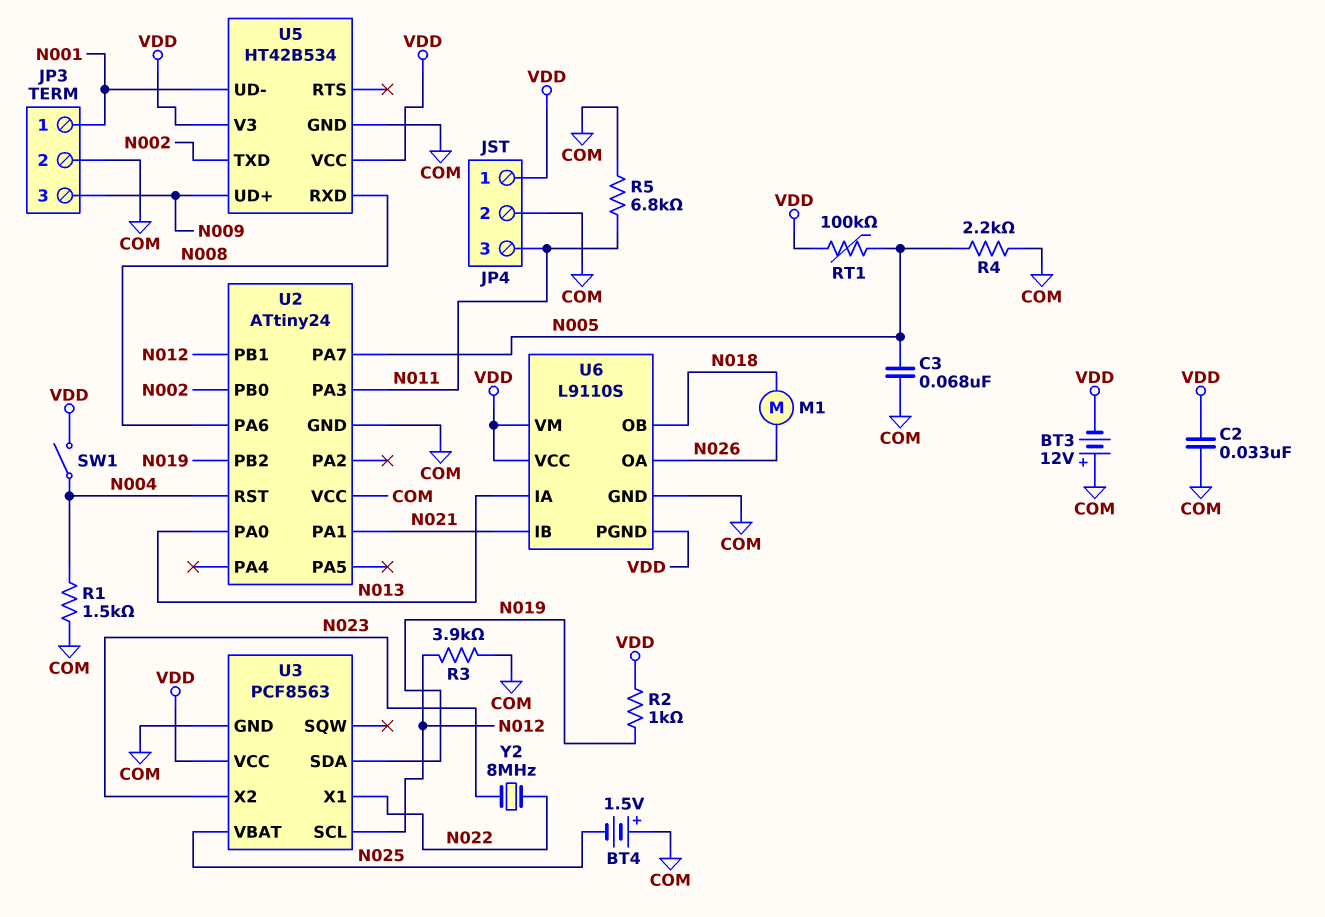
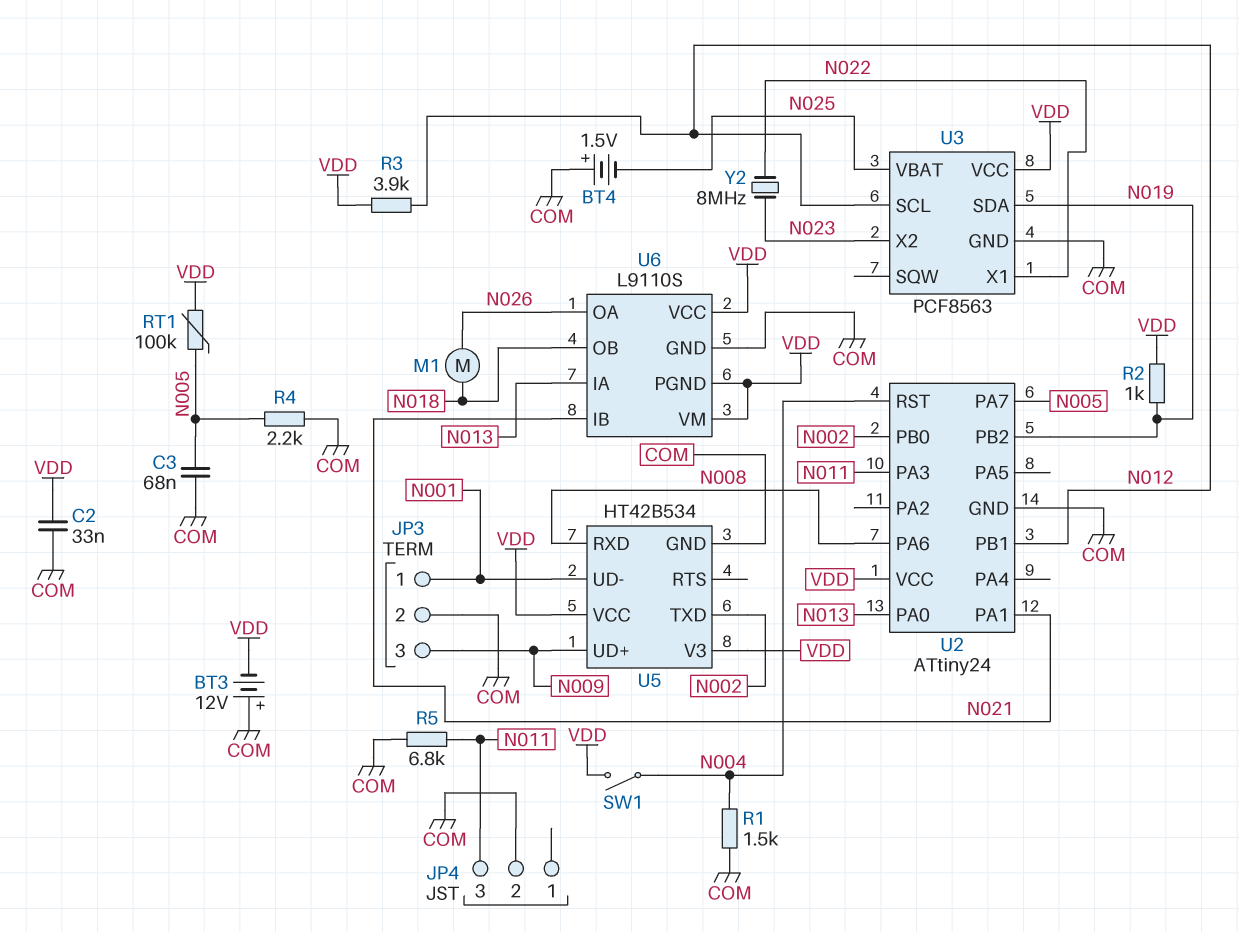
JP4 pin 1: VDD -> none
R3: 3.9k (COM, N012) -> 3.9k (N012, VDD)
U2 pin VCC: COM -> VDD

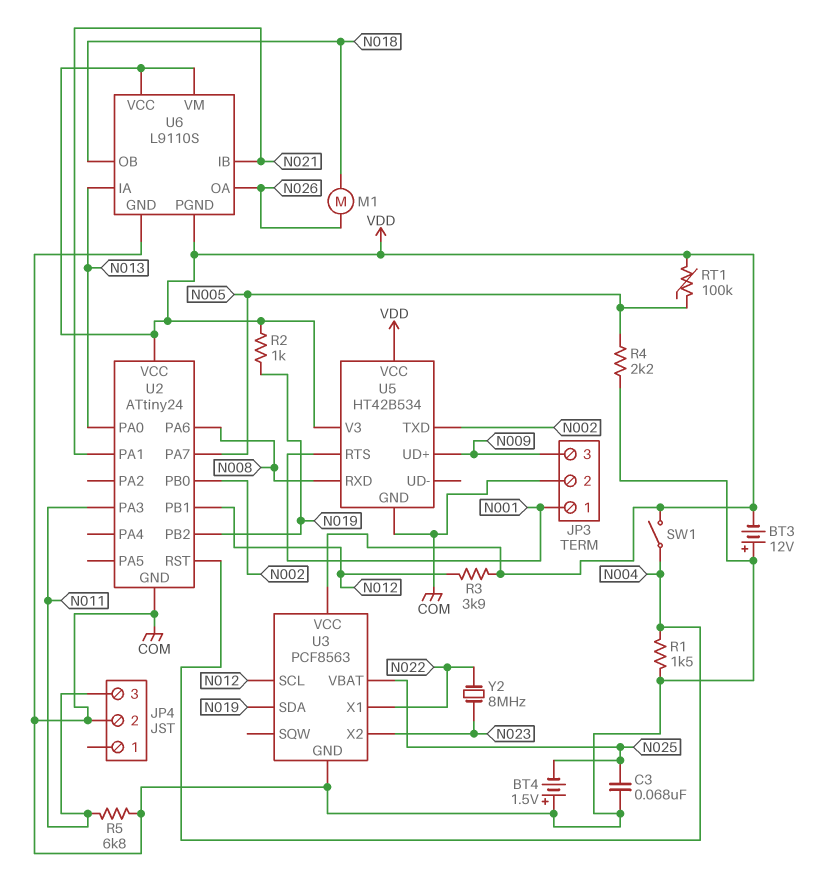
C2: 33nF (COM, VDD) -> none
C3: 68nF (COM, N005) -> 68nF (COM, N025)
U5 pin RTS: none -> N001
U5 pin UD-: N001 -> none

